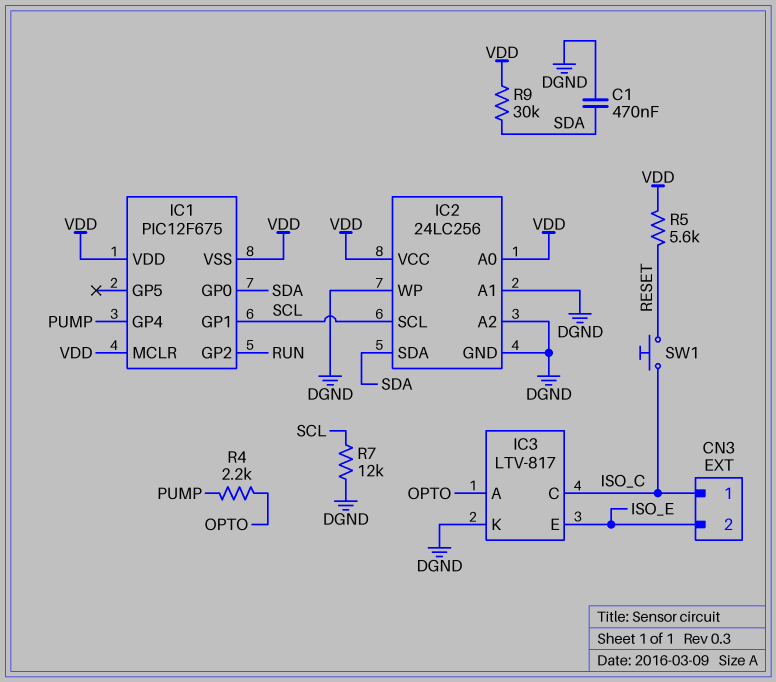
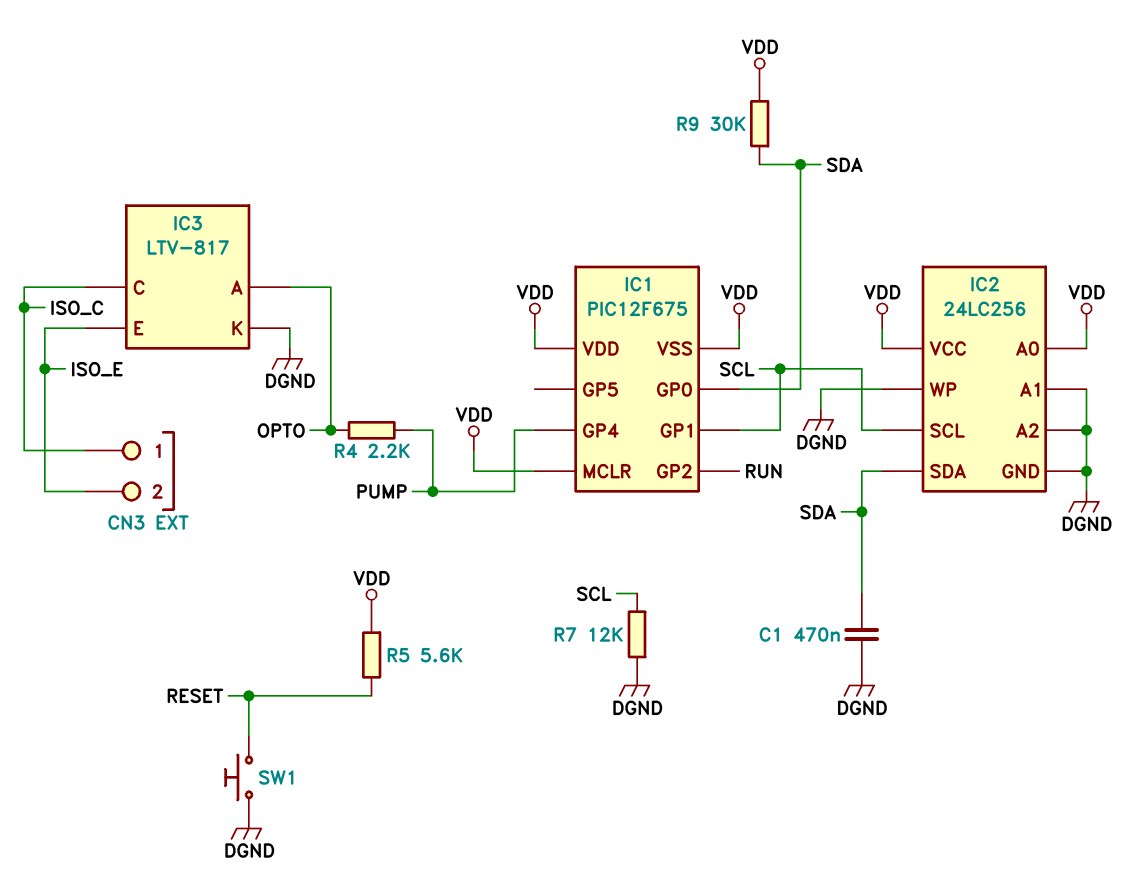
SW1: button (ISO_C, RESET) -> button (DGND, RESET)

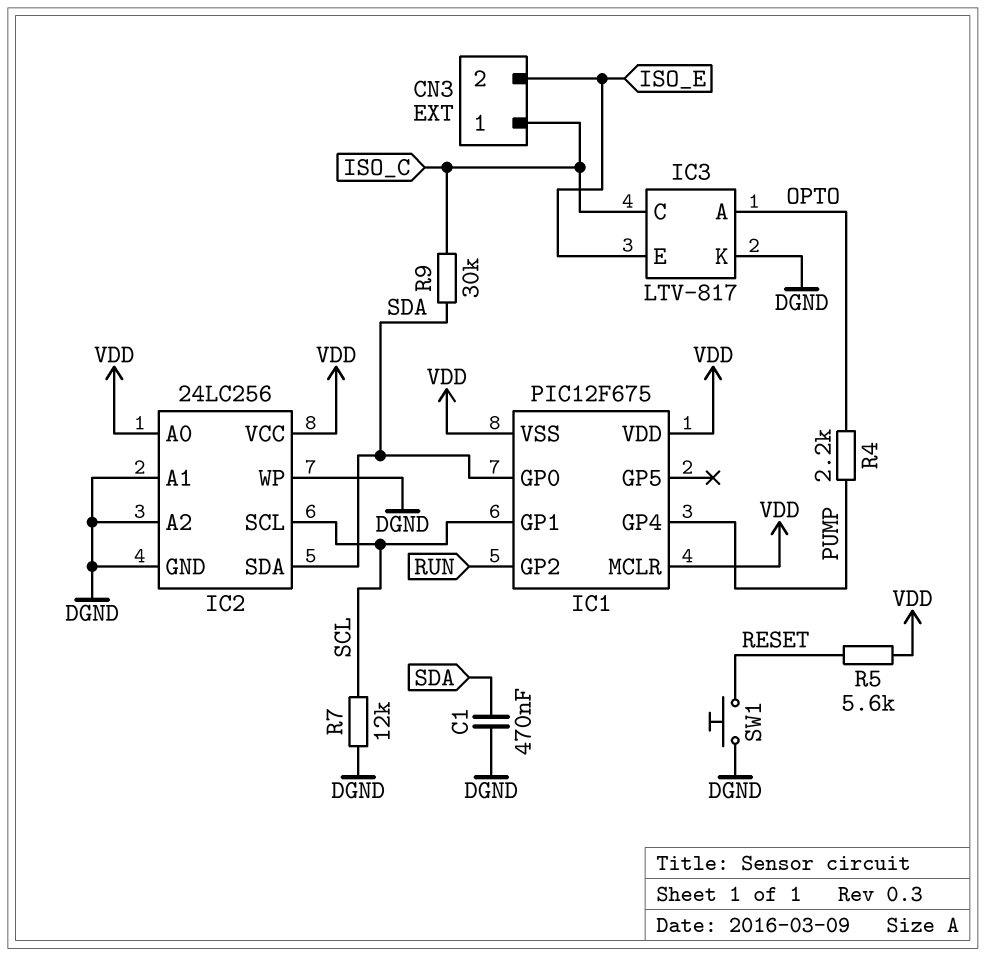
R9: 30k (SDA, VDD) -> 30k (ISO_C, SDA)

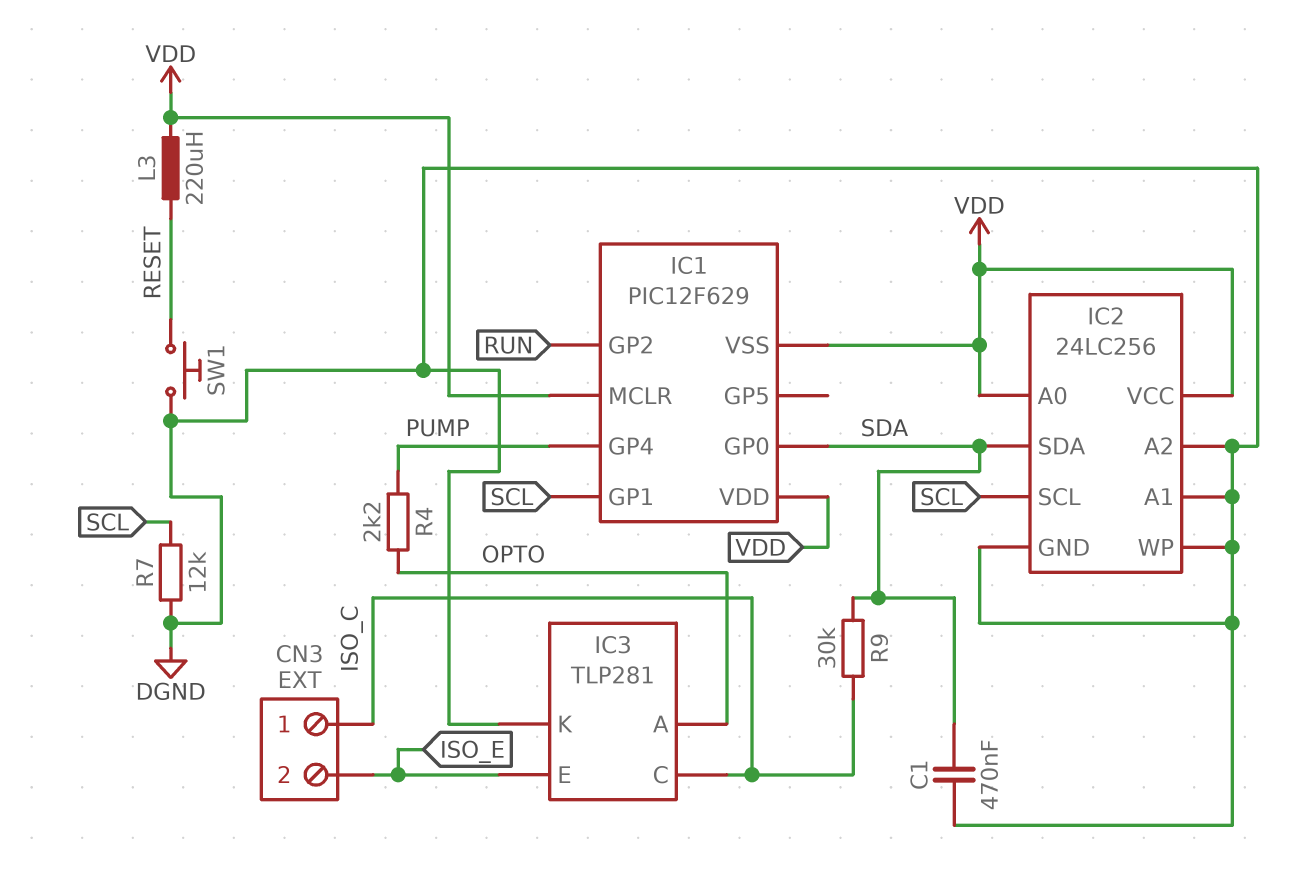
IC1: PIC12F675 -> PIC12F629
IC3: LTV-817 -> TLP281
L3: none -> 220uH (RESET, VDD)
R5: 5.6k (RESET, VDD) -> none

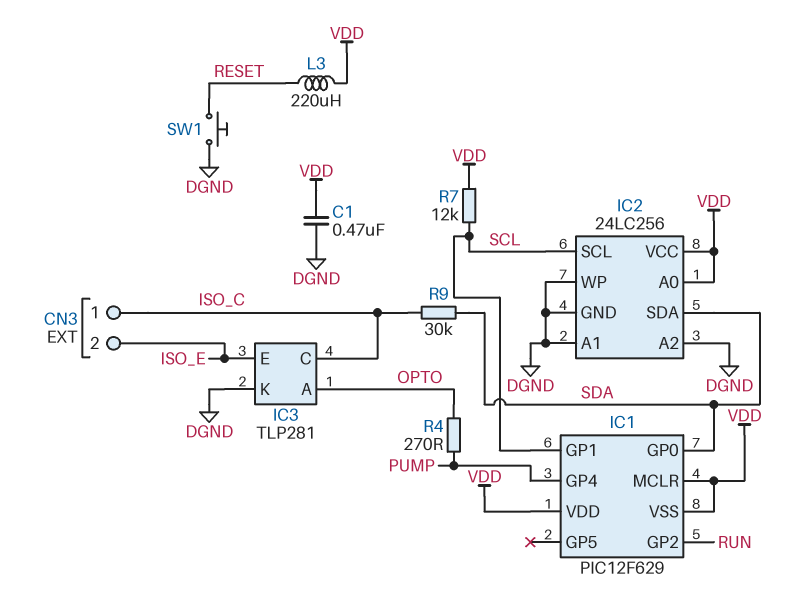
C1: 470nF (DGND, SDA) -> 470nF (DGND, VDD)
R4: 2.2k (OPTO, PUMP) -> 270 (OPTO, PUMP)
R7: 12k (DGND, SCL) -> 12k (SCL, VDD)

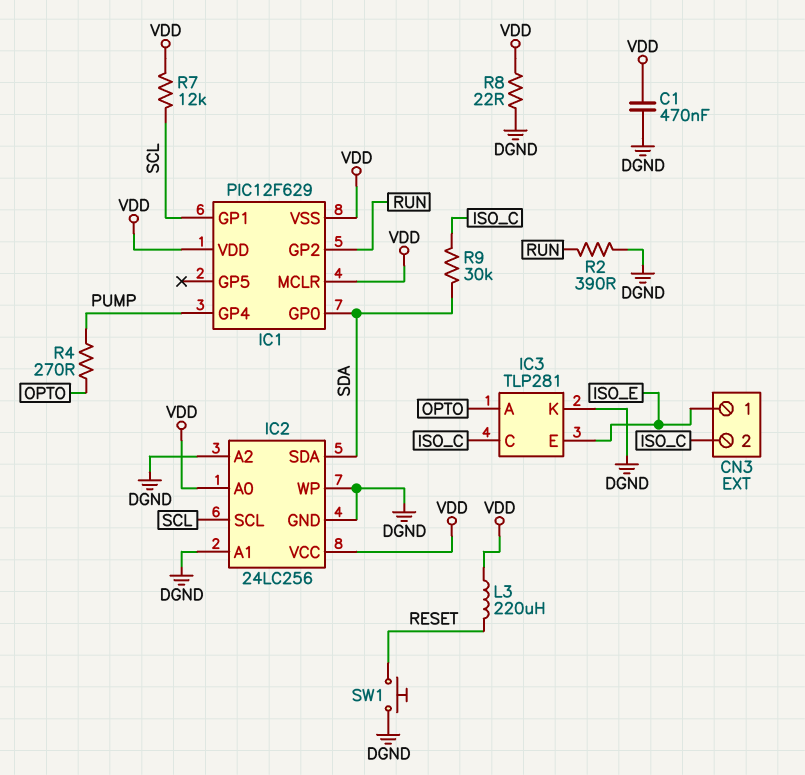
CN3 pin 1: ISO_C -> ISO_E
CN3 pin 2: ISO_E -> ISO_C
R2: none -> 390 (DGND, RUN)
R8: none -> 22 (DGND, VDD)

